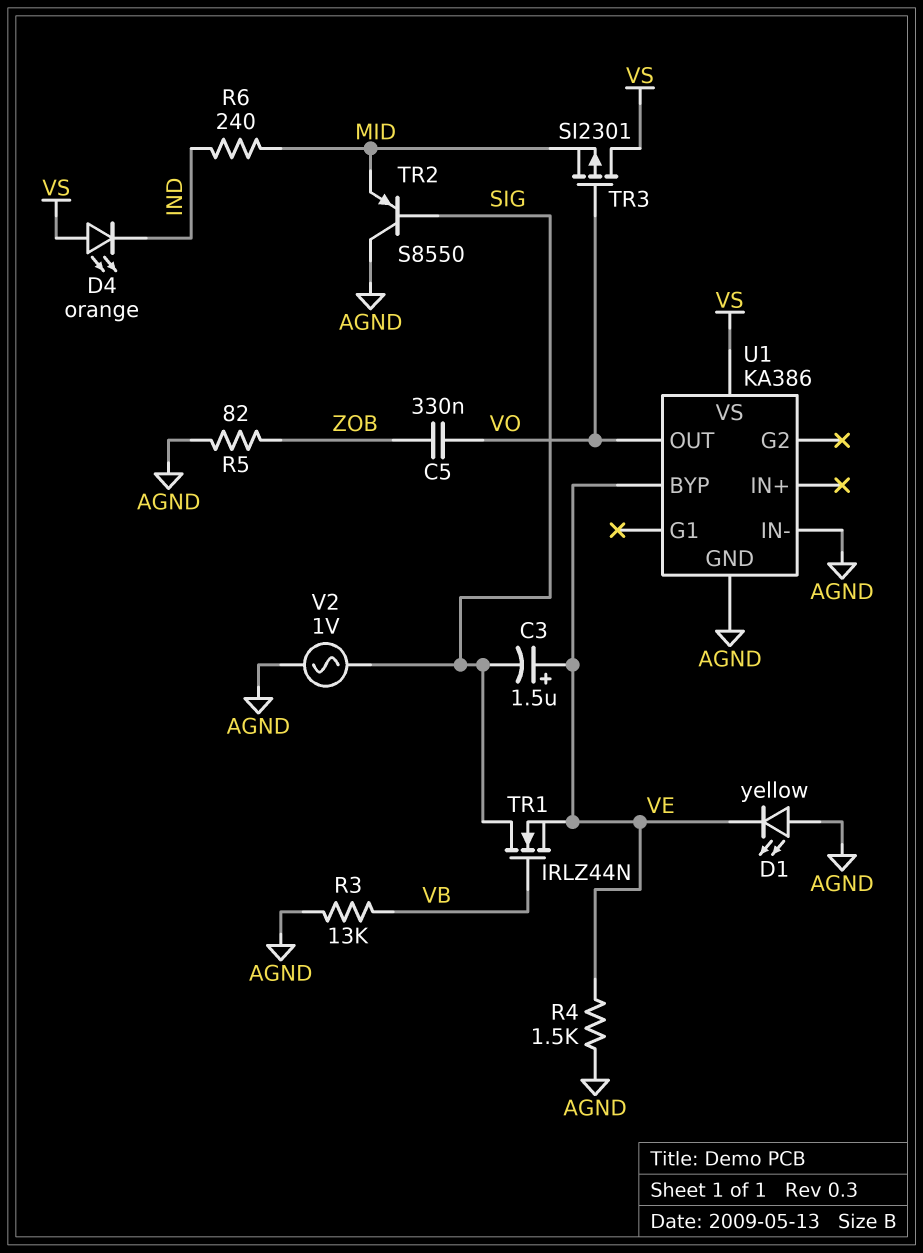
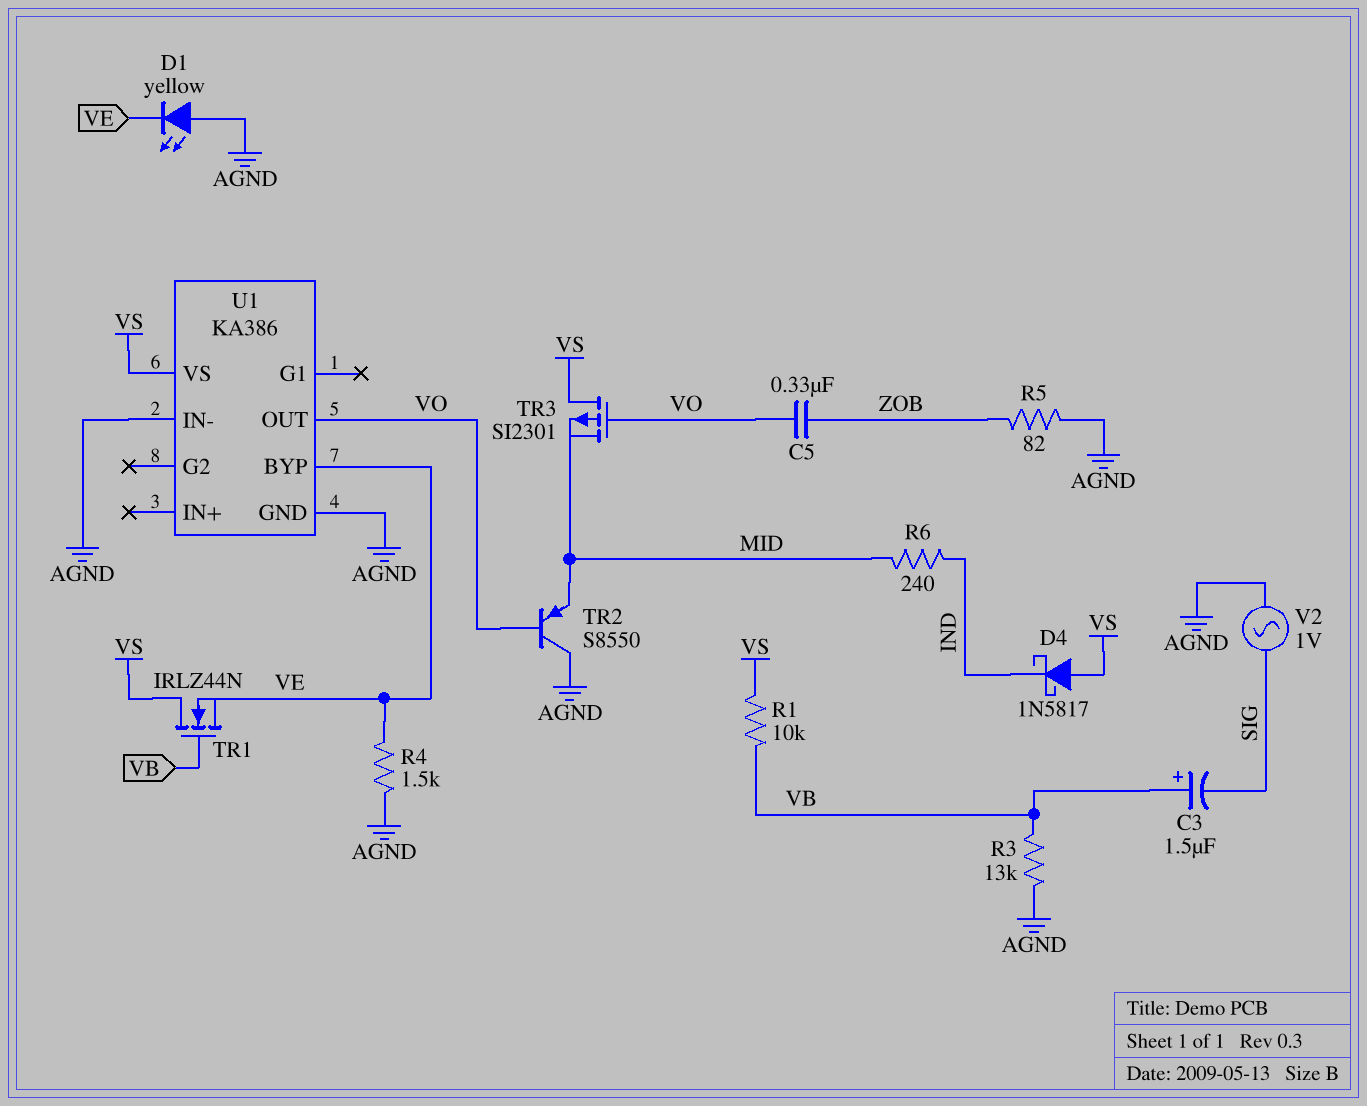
C3: 1.5uF (plus VE, minus SIG) -> 1.5uF (plus VB, minus SIG)
D4: LED orange (A VS, K IND) -> schottky 1N5817 (A VS, K IND)
R1: none -> 10k (VB, VS)
TR1: NMOS IRLZ44N (G VB, D SIG, S VE) -> NMOS IRLZ44N (G VB, D VS, S VE)
TR2: PNP S8550 (B SIG, C AGND, E MID) -> PNP S8550 (B VO, C AGND, E MID)

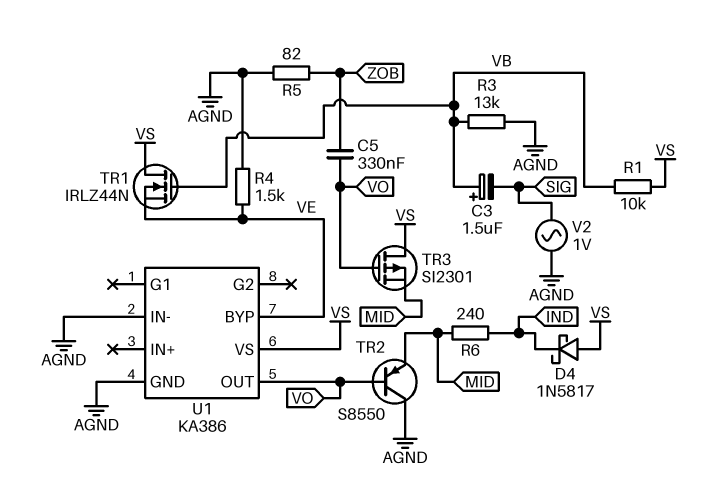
D1: LED yellow (A AGND, K VE) -> none

